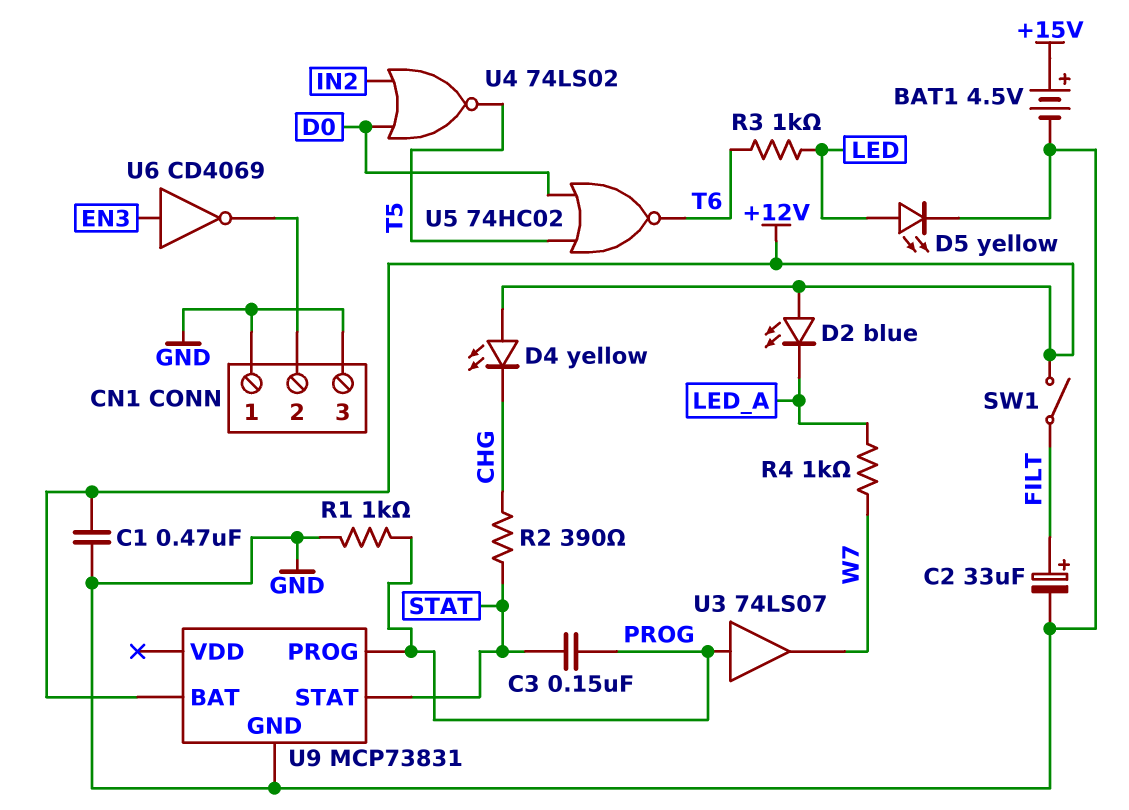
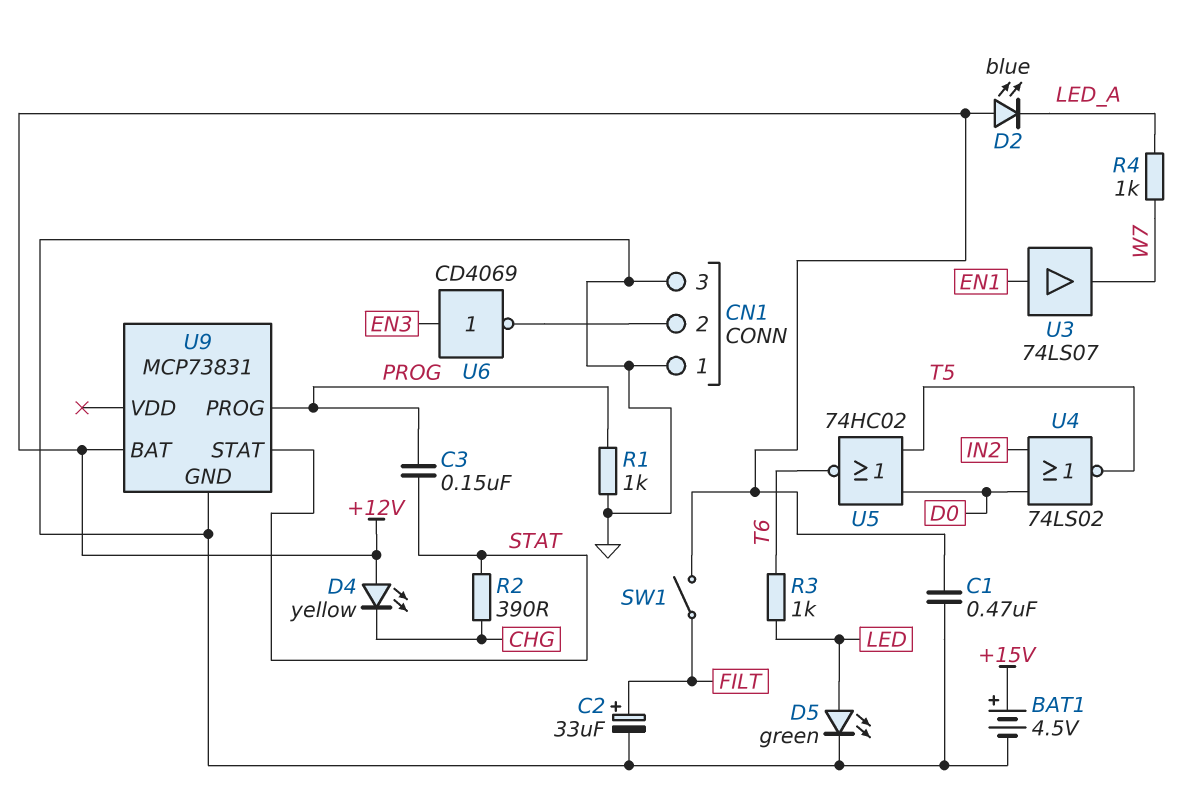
D5: LED yellow (A LED, K GND) -> LED green (A LED, K GND)
U3: buffer 74LS07 (in PROG, out W7) -> buffer 74LS07 (in EN1, out W7)

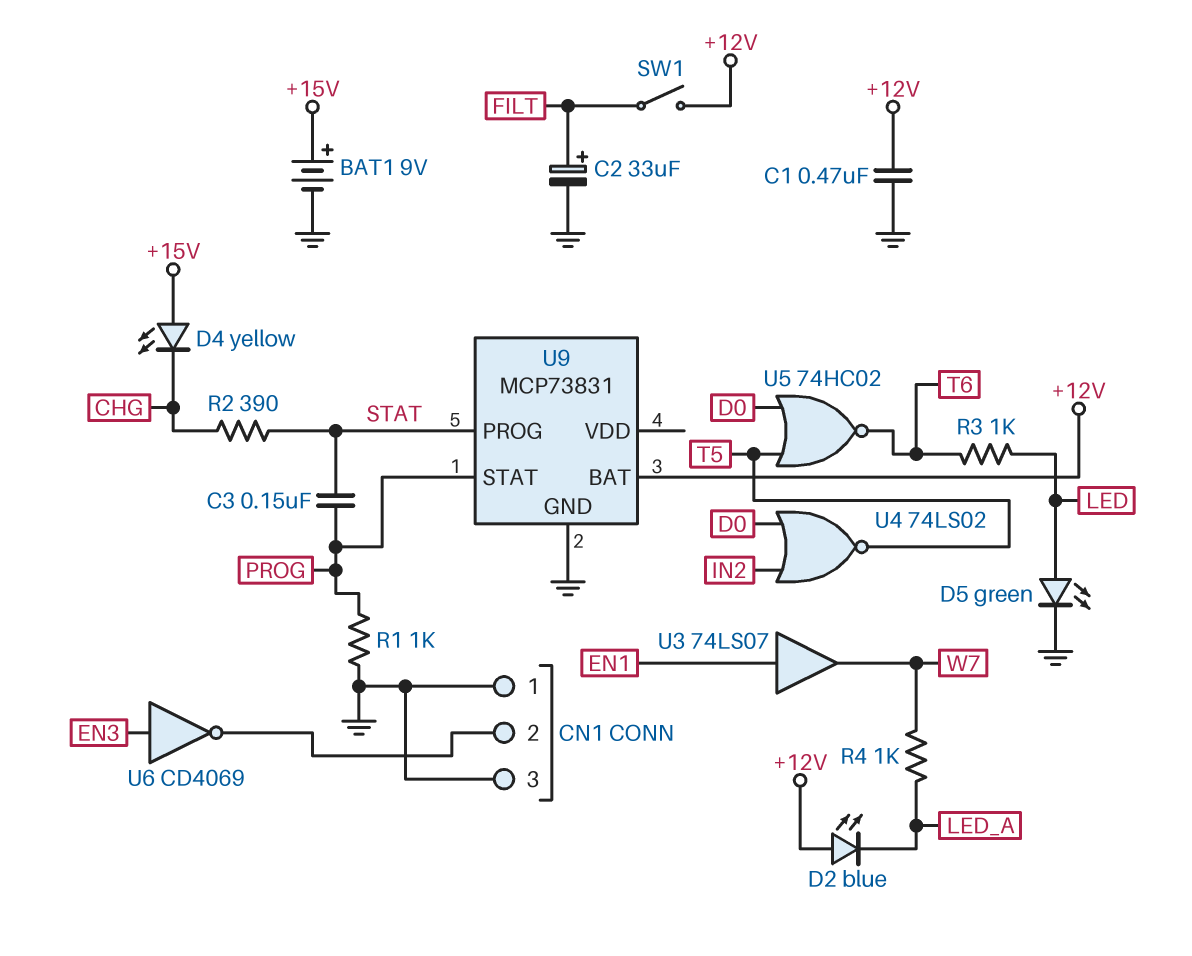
BAT1: 4.5V (plus +15V, minus GND) -> 9V (plus +15V, minus GND)
D4: LED yellow (A +12V, K CHG) -> LED yellow (A +15V, K CHG)
U9 pin PROG: PROG -> STAT
U9 pin STAT: STAT -> PROG

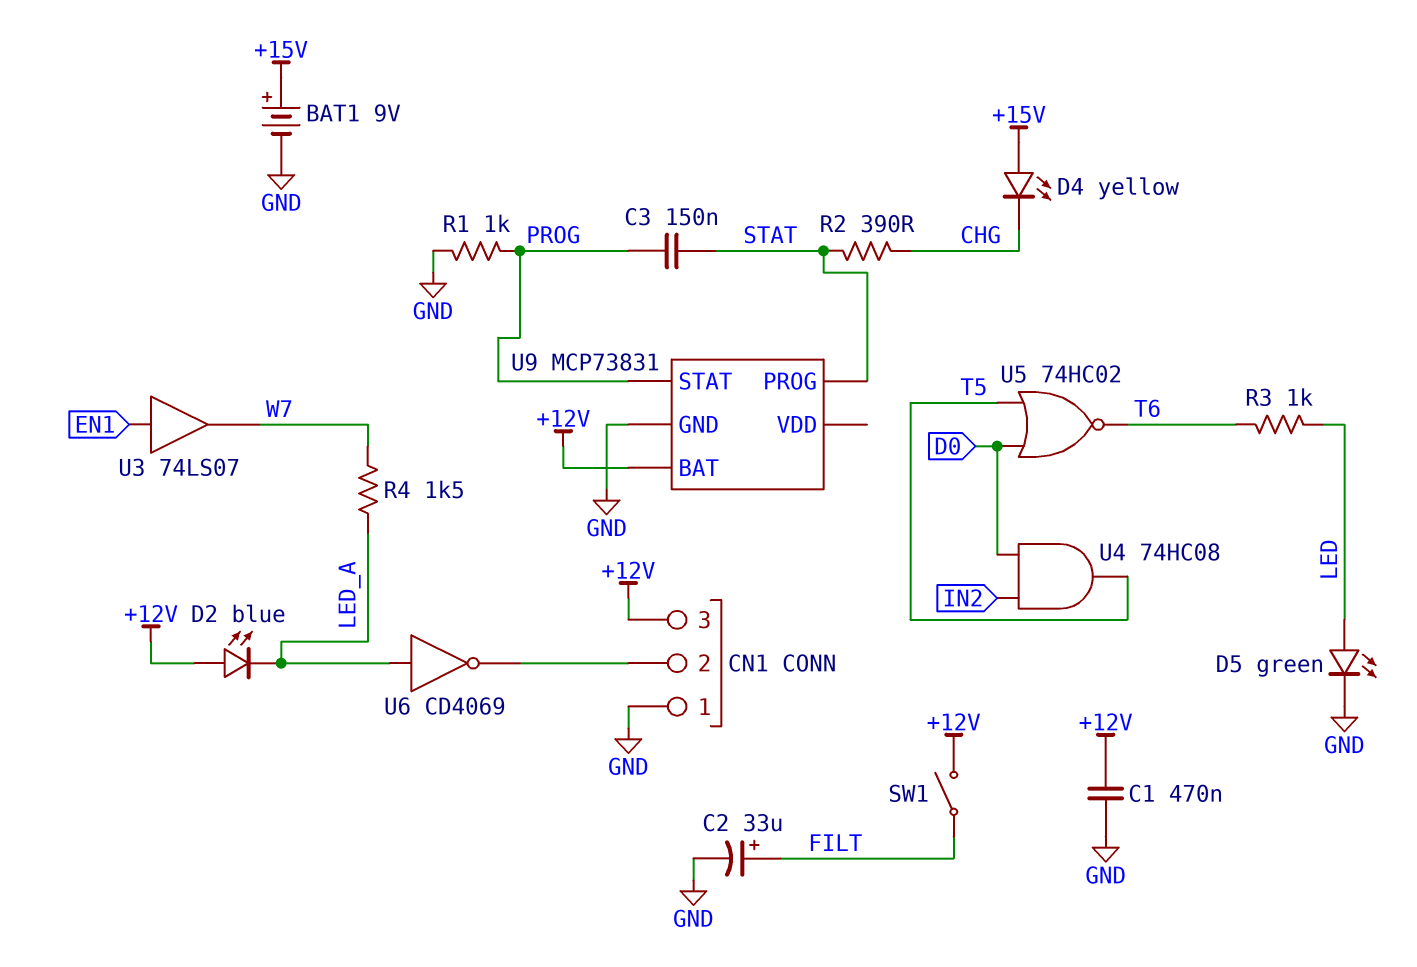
CN1 pin 3: GND -> +12V
R4: 1k (LED_A, W7) -> 1.5k (LED_A, W7)
U4: NOR 74LS02 (in D0, in IN2, out T5) -> AND 74HC08 (in D0, in IN2, out T5)
U6: NOT CD4069 (in EN3, out CN1/2) -> NOT CD4069 (in LED_A, out CN1/2)

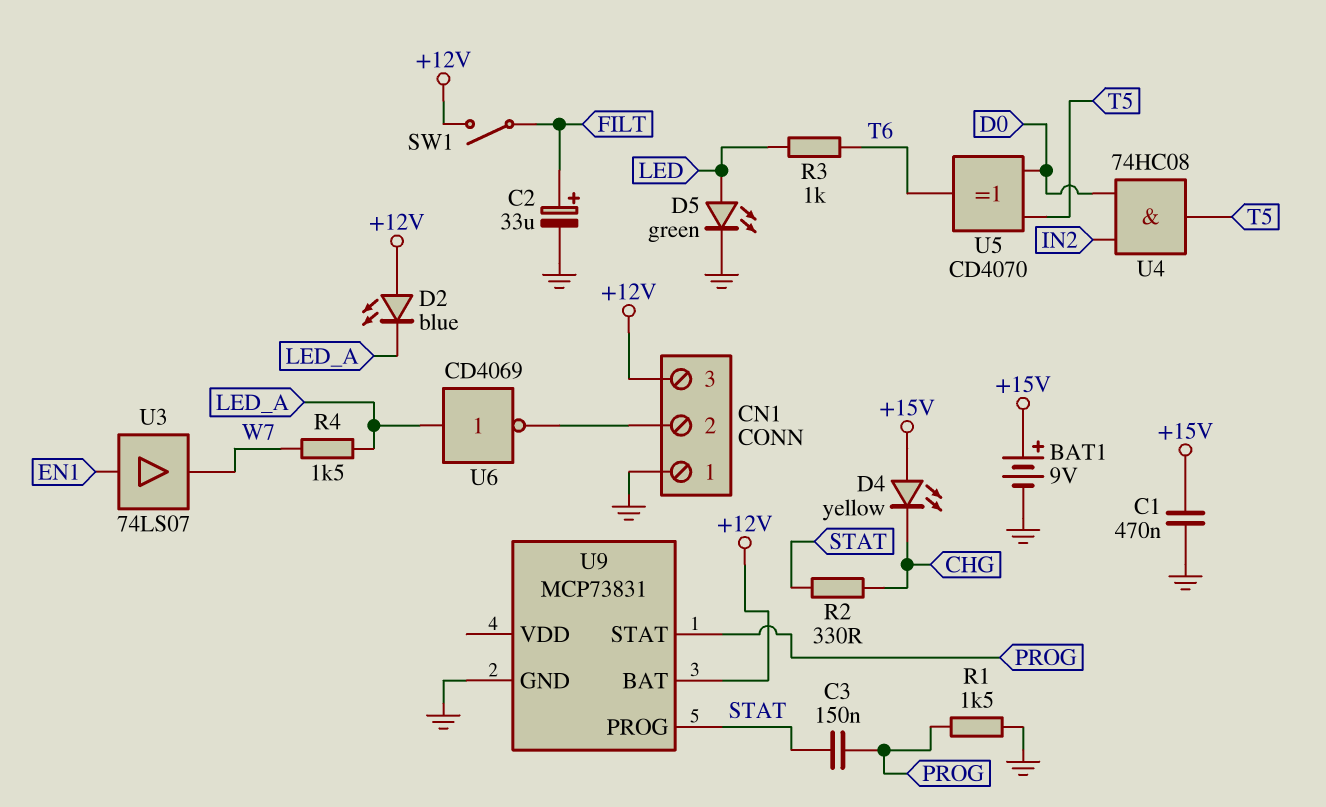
C1: 470nF (+12V, GND) -> 470nF (+15V, GND)
R1: 1k (GND, PROG) -> 1.5k (GND, PROG)
R2: 390 (CHG, STAT) -> 330 (CHG, STAT)
U5: NOR 74HC02 (in D0, in T5, out T6) -> XOR CD4070 (in D0, in T5, out T6)

